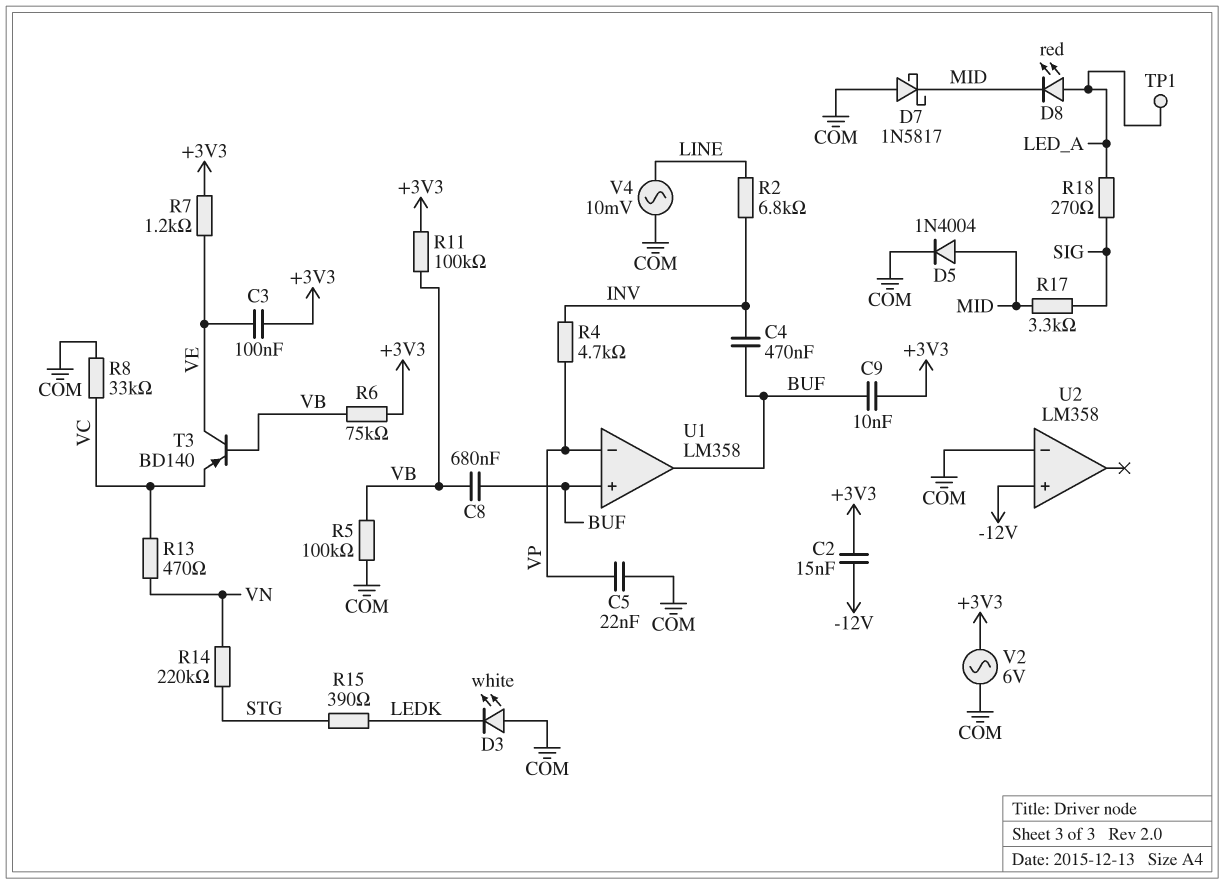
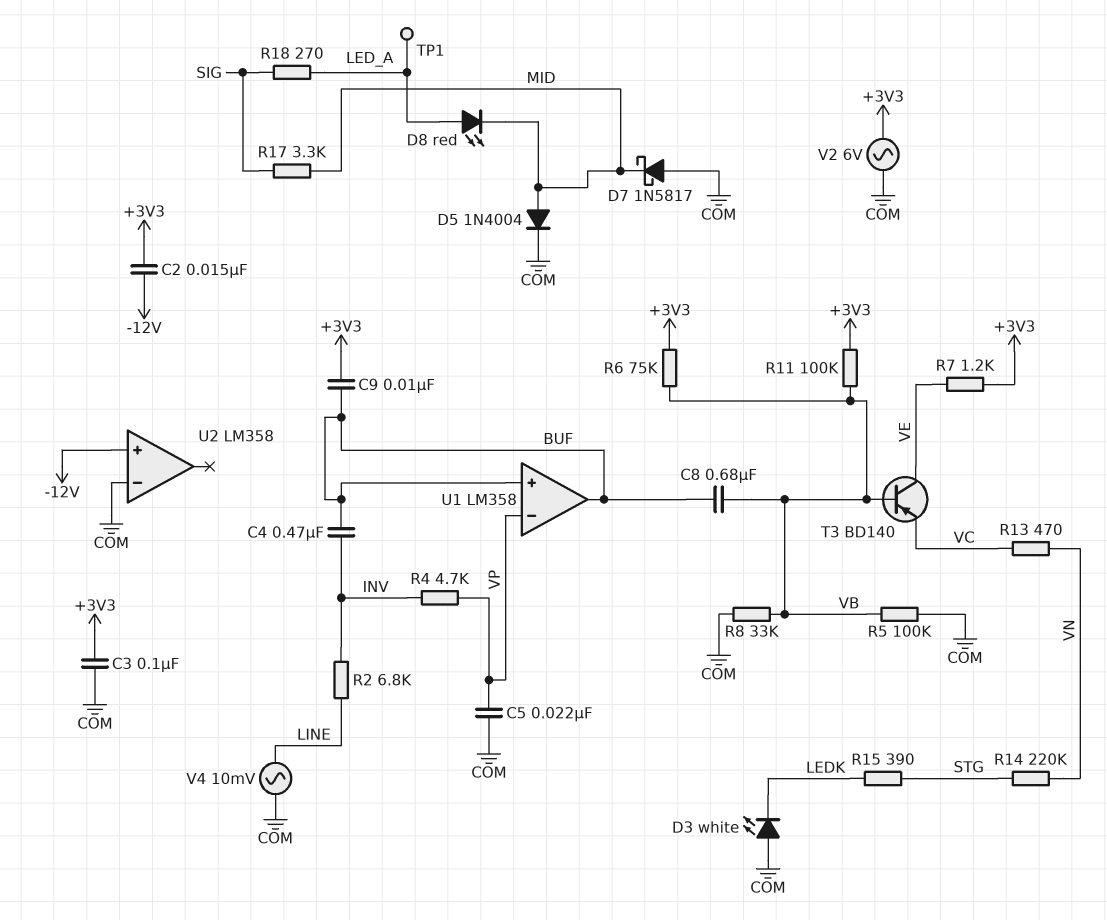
C3: 100nF (+3V3, VE) -> 100nF (+3V3, COM)
R8: 33k (COM, VC) -> 33k (COM, VB)

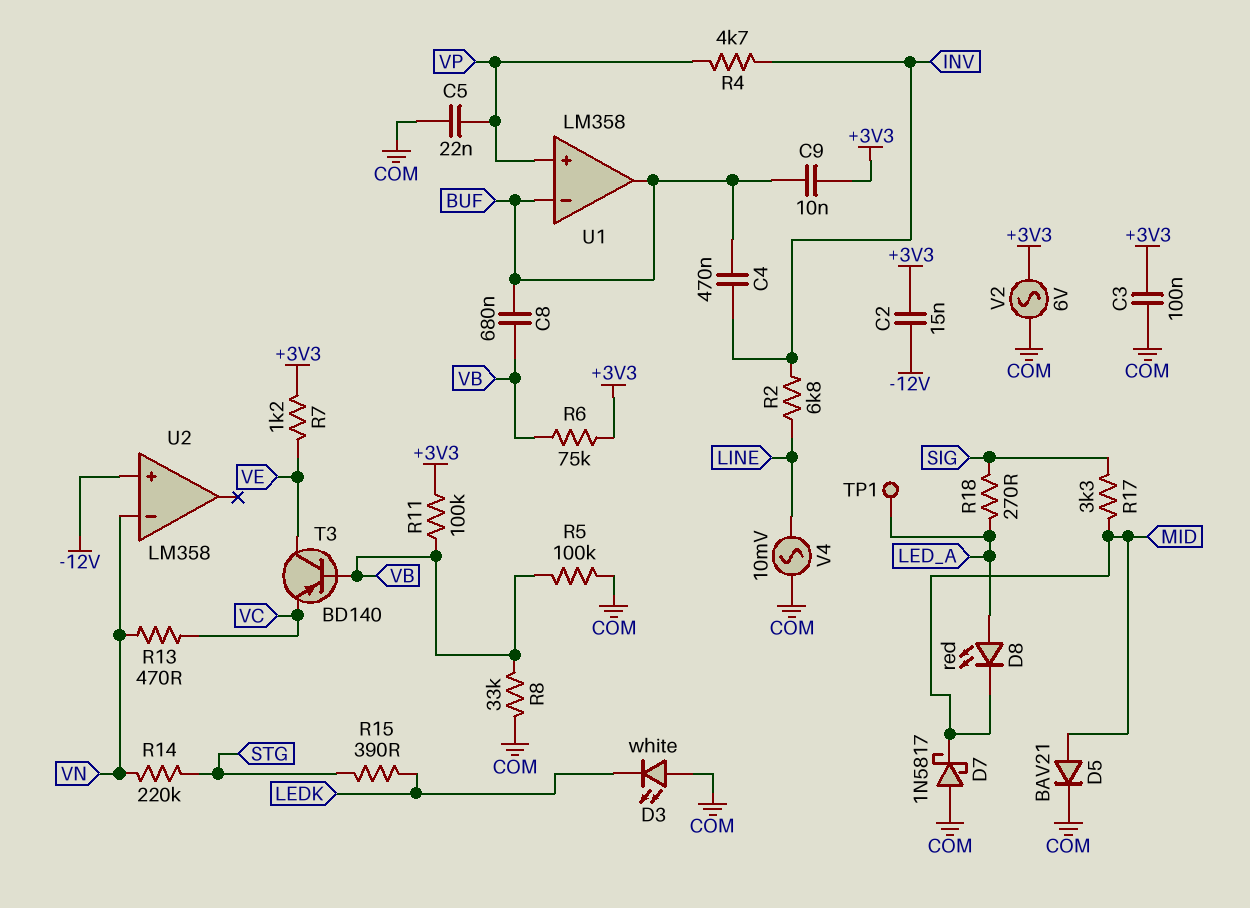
D5: diode 1N4004 (A MID, K COM) -> diode BAV21 (A MID, K COM)
U1 pin in+: BUF -> VP
U1 pin in-: VP -> BUF
U2 pin in-: COM -> VN

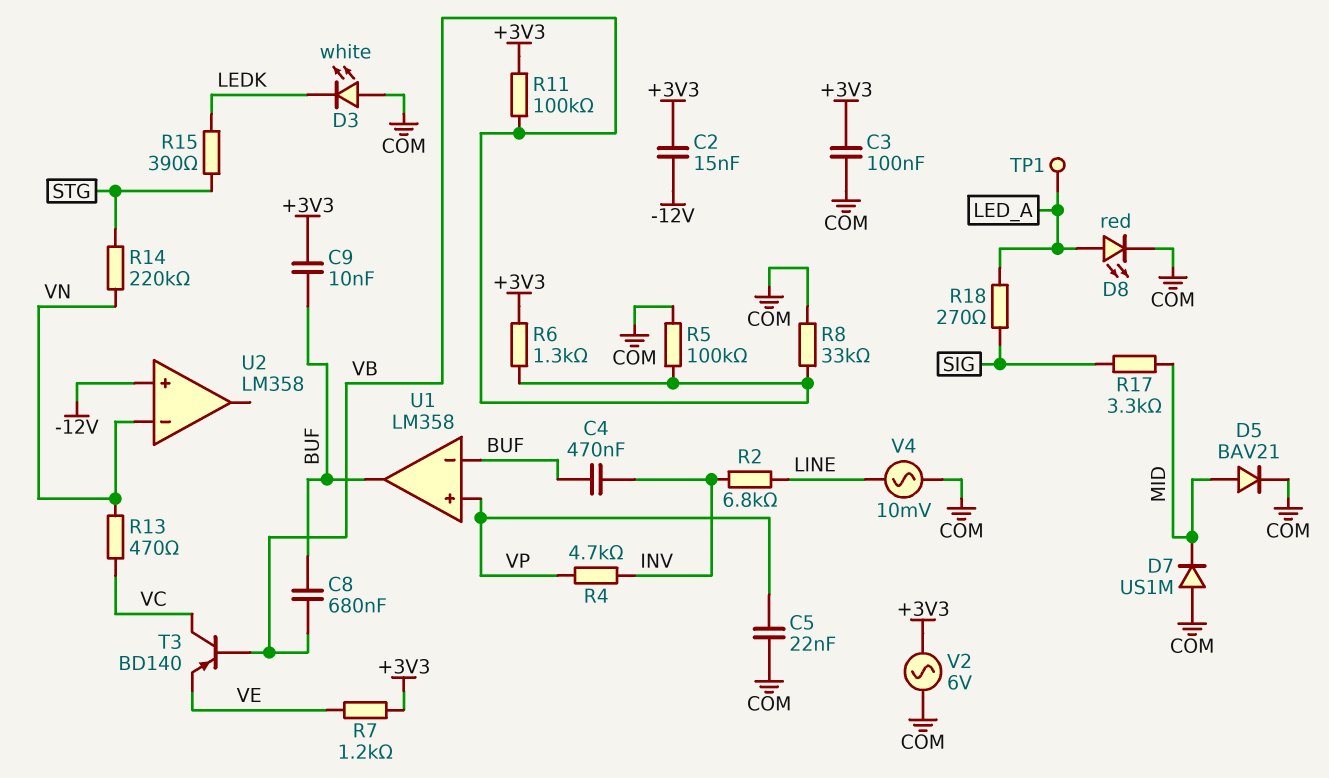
D7: schottky 1N5817 (A COM, K MID) -> diode US1M (A COM, K MID)
D8: LED red (A LED_A, K MID) -> LED red (A LED_A, K COM)
R6: 75k (+3V3, VB) -> 1.3k (+3V3, VB)
T3: PNP BD140 (B VB, C VE, E VC) -> PNP BD140 (B VB, C VC, E VE)

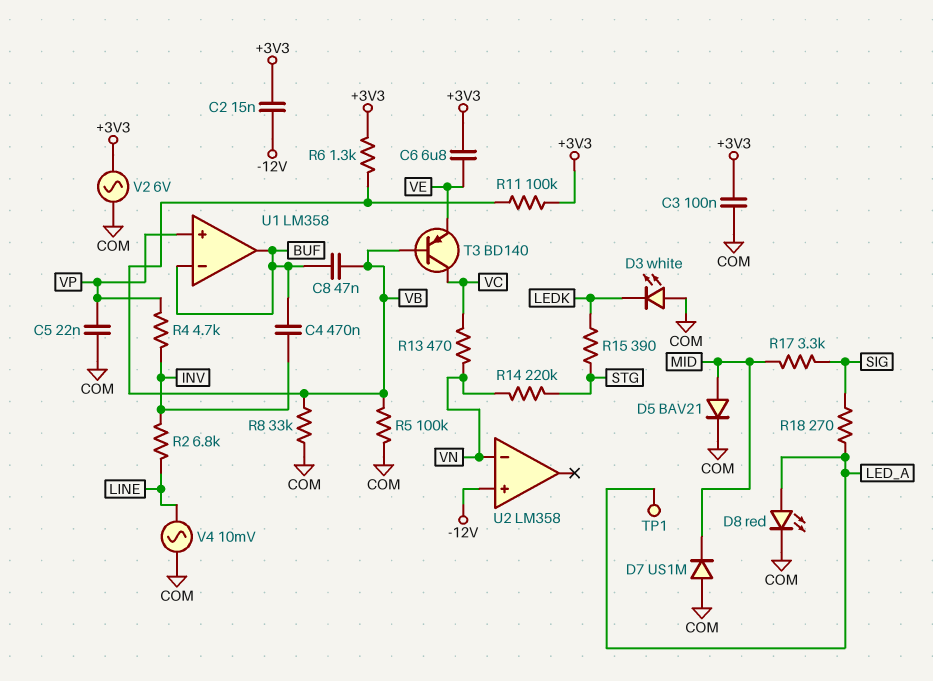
C6: none -> 6.8uF (+3V3, VE)
C8: 680nF (BUF, VB) -> 47nF (BUF, VB)
C9: 10nF (+3V3, BUF) -> none
R7: 1.2k (+3V3, VE) -> none

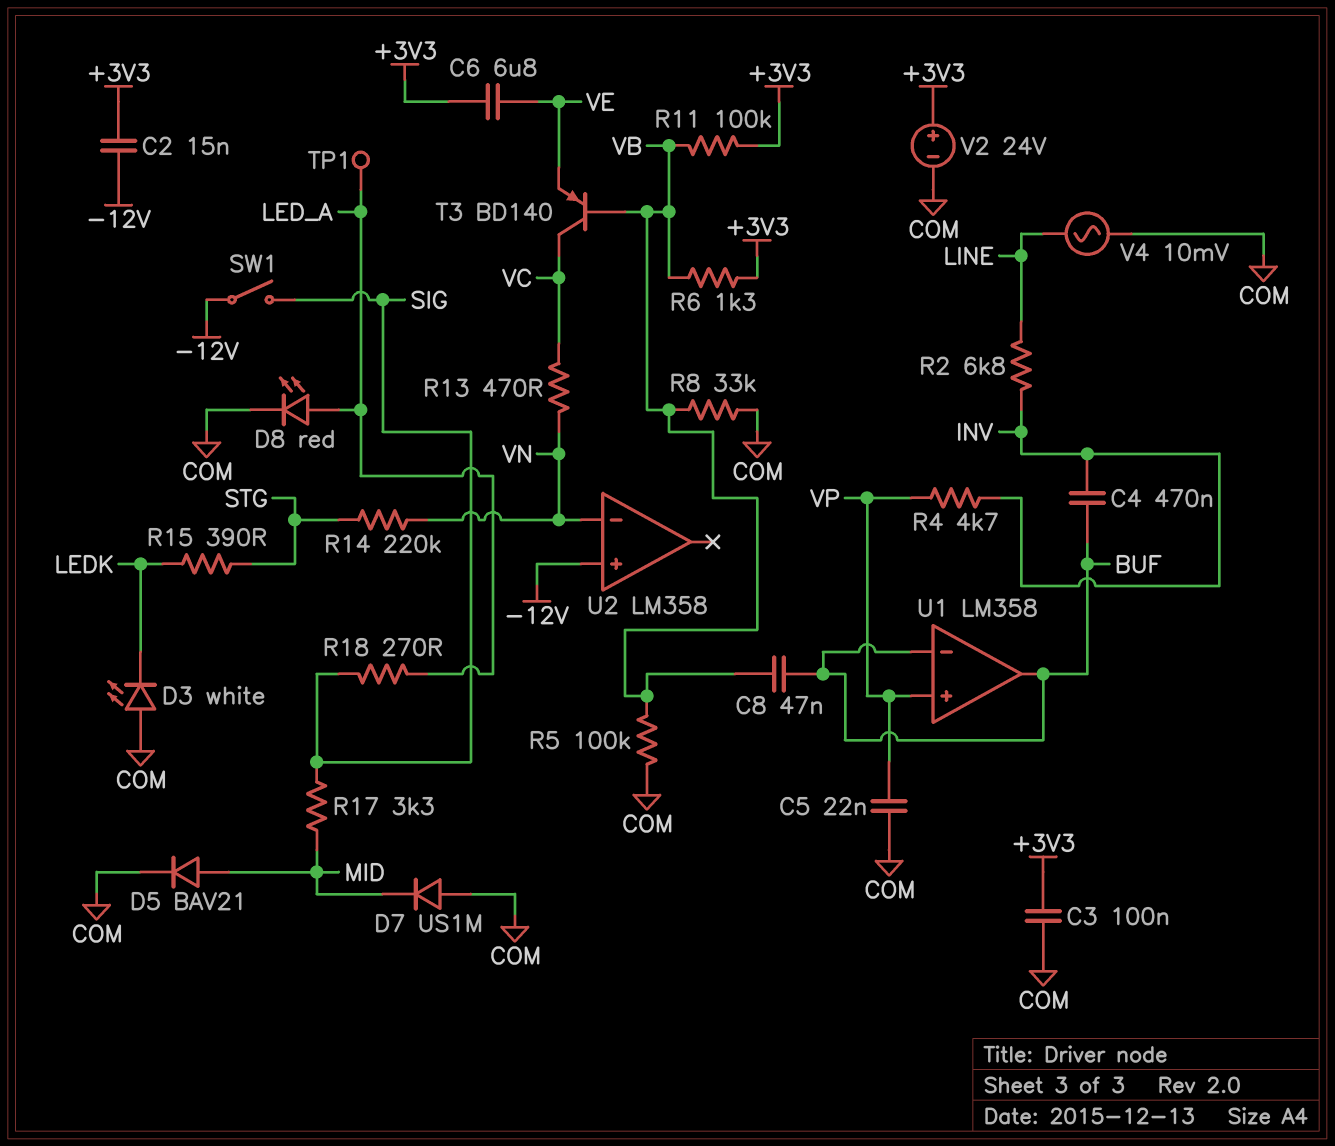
SW1: none -> switch (-12V, SIG)
V2: AC 6V (+3V3, COM) -> 24V (plus +3V3, minus COM)

